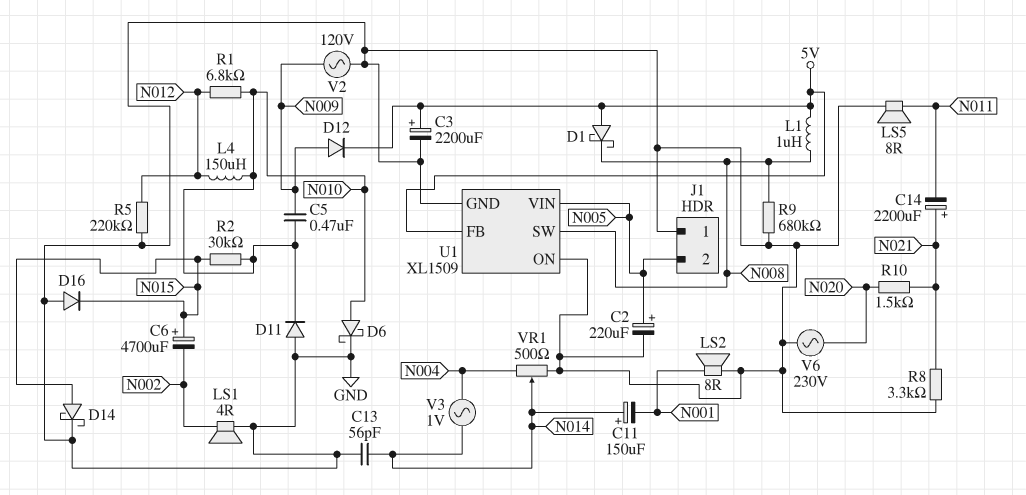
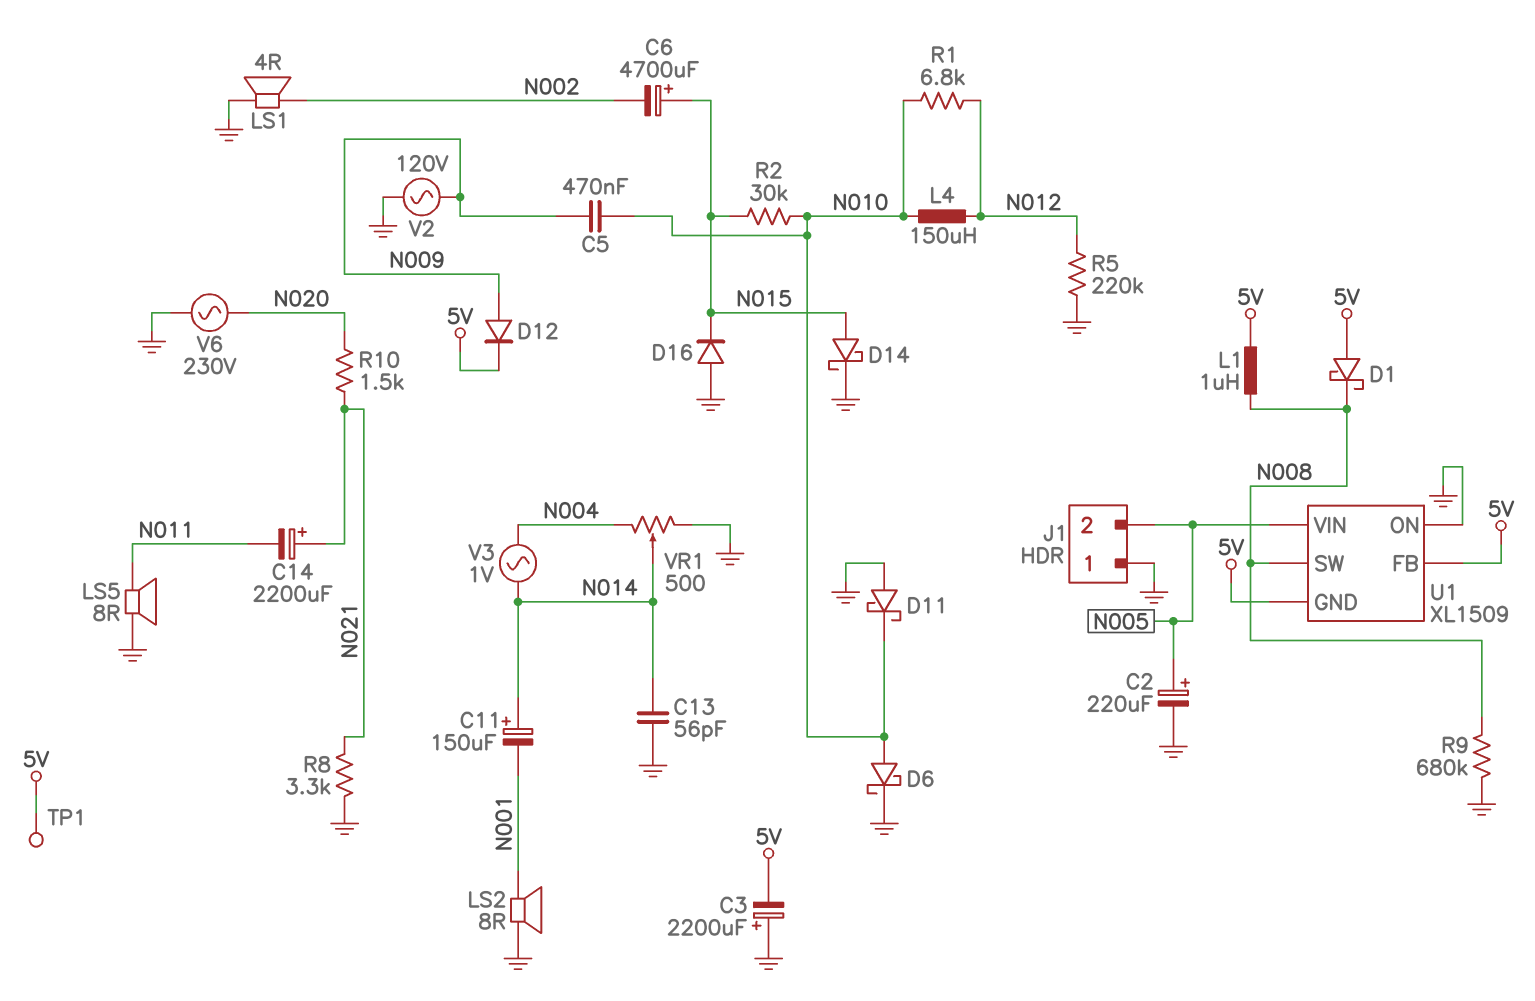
C3: 2200uF (plus 5V, minus GND) -> 2200uF (plus GND, minus 5V)
D11: diode (A GND, K N010) -> schottky (A GND, K N010)
TP1: none -> test point (5V)
U1 pin GND: GND -> 5V

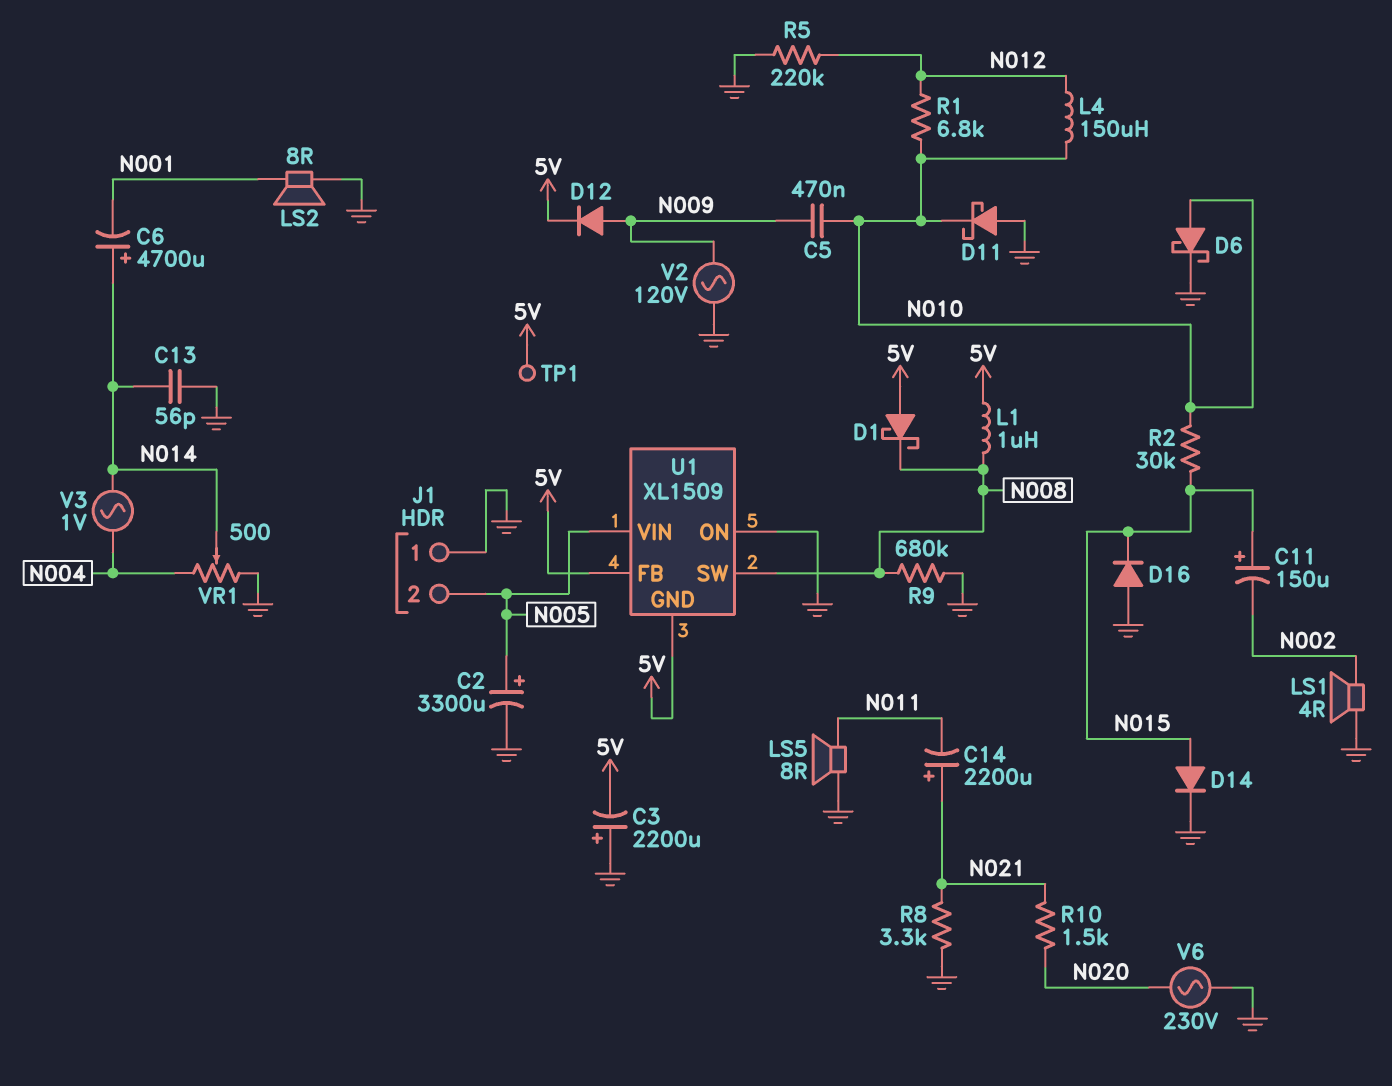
C2: 220uF (plus N005, minus GND) -> 3300uF (plus N005, minus GND)
C6: 4700uF (plus N015, minus N002) -> 4700uF (plus N014, minus N001)
C11: 150uF (plus N014, minus N001) -> 150uF (plus N015, minus N002)
D14: schottky (A N015, K GND) -> diode (A N015, K GND)

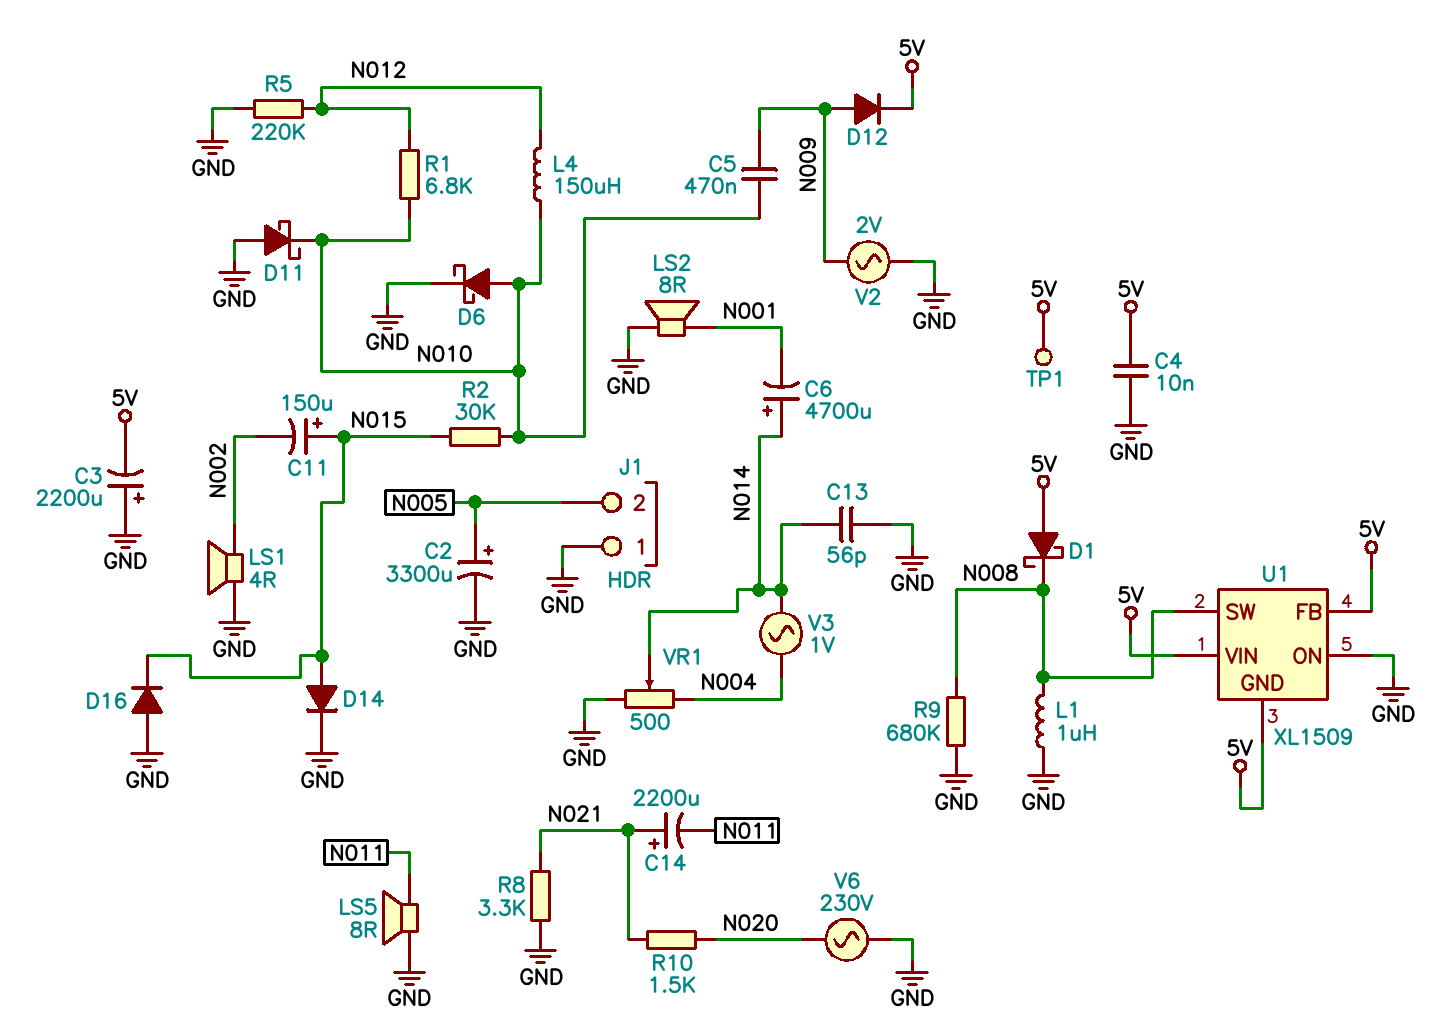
C4: none -> 10nF (5V, GND)
L1: 1uH (5V, N008) -> 1uH (GND, N008)
U1 pin VIN: N005 -> 5V
V2: AC 120V (GND, N009) -> AC 2V (GND, N009)

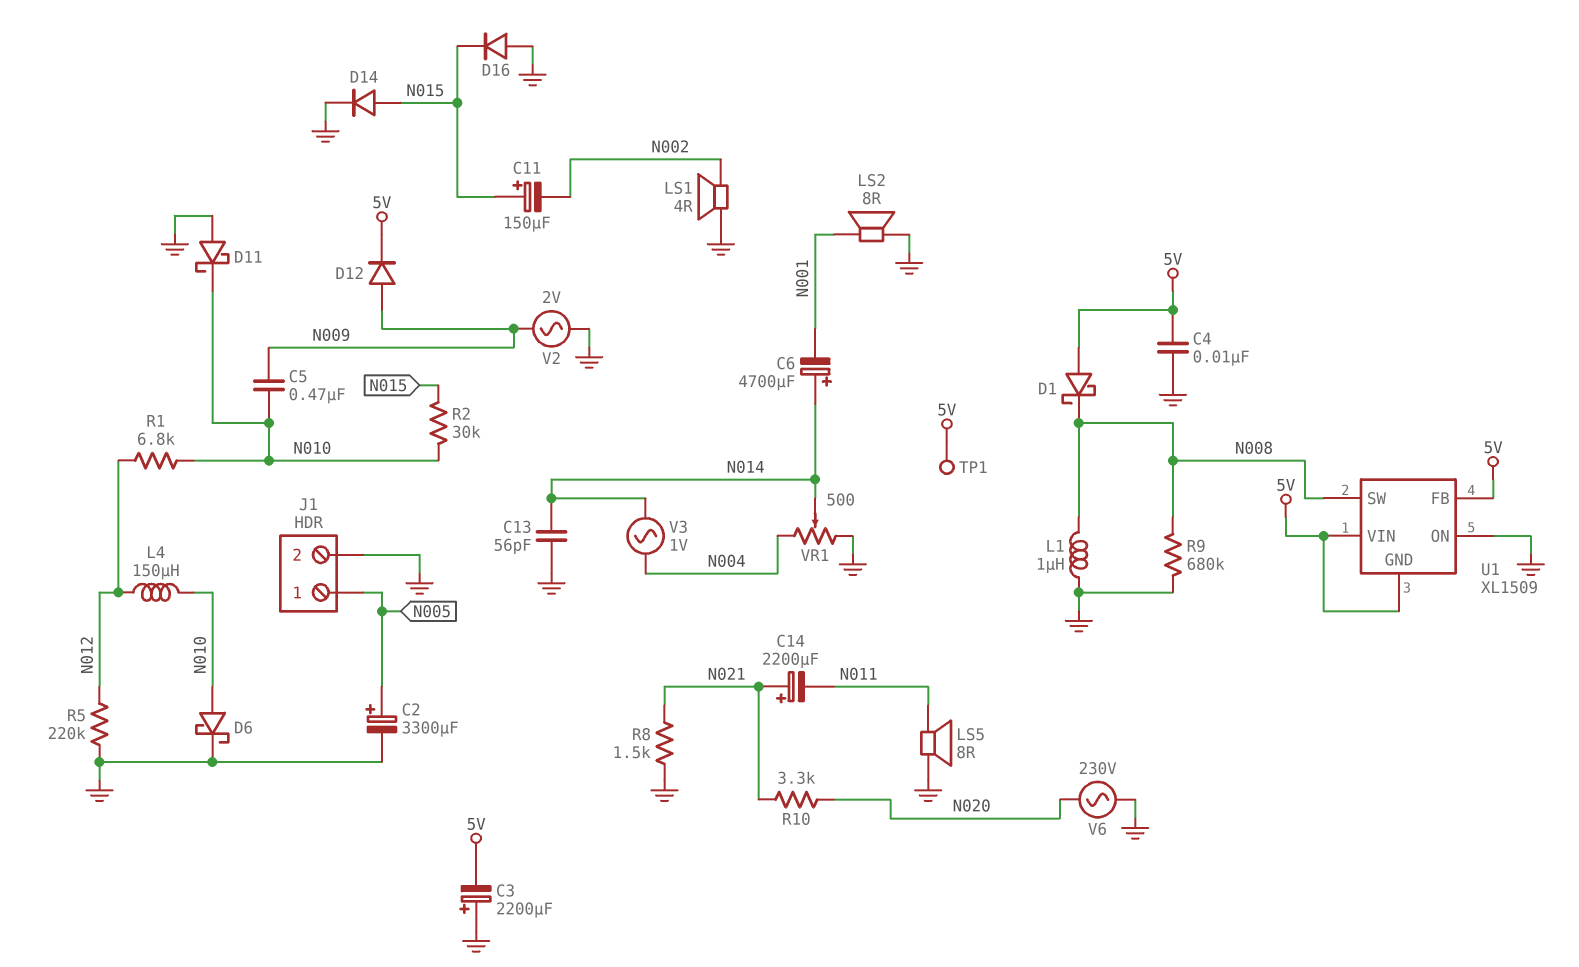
J1 pin 1: GND -> N005
J1 pin 2: N005 -> GND
R8: 3.3k (GND, N021) -> 1.5k (GND, N021)
R10: 1.5k (N020, N021) -> 3.3k (N020, N021)

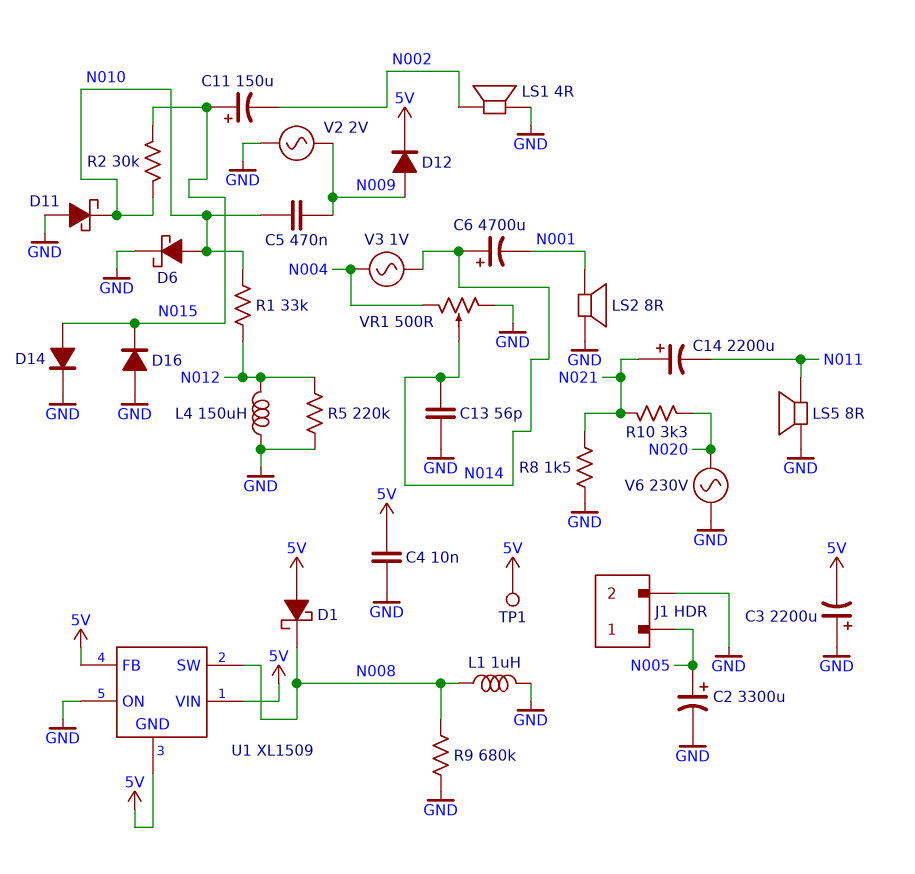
L4: 150uH (N010, N012) -> 150uH (GND, N012)
R1: 6.8k (N010, N012) -> 33k (N010, N012)

